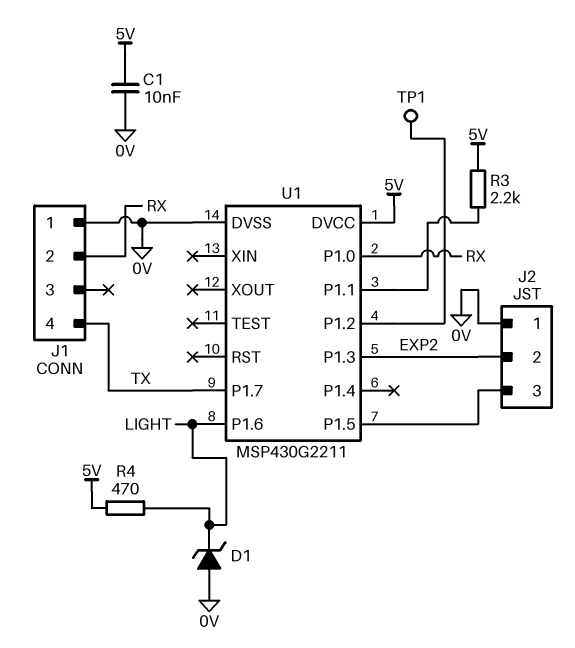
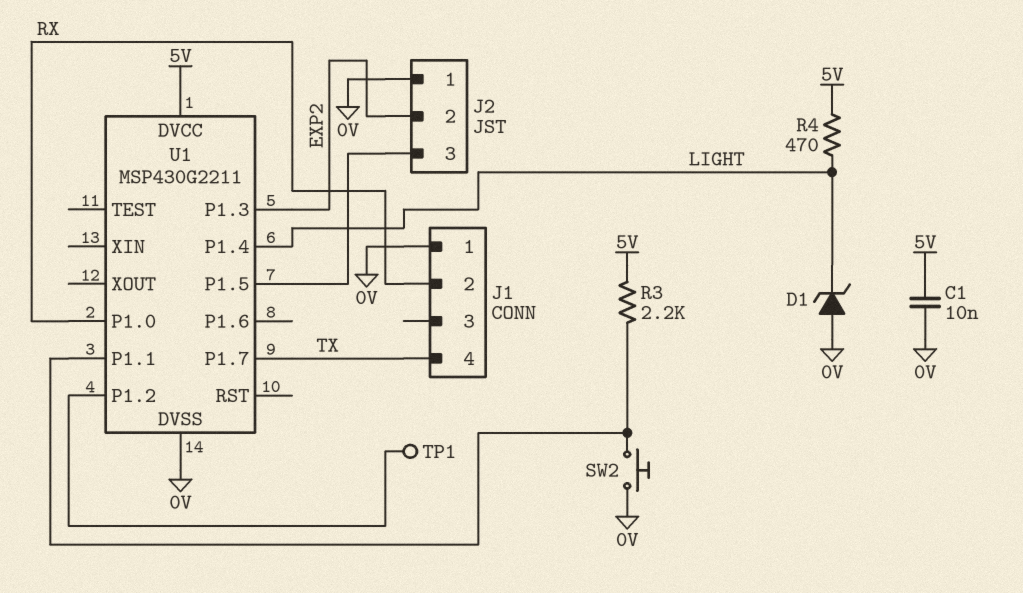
SW2: none -> button (0V, U1/P1.1)
U1 pin P1.4: none -> LIGHT
U1 pin P1.6: LIGHT -> none

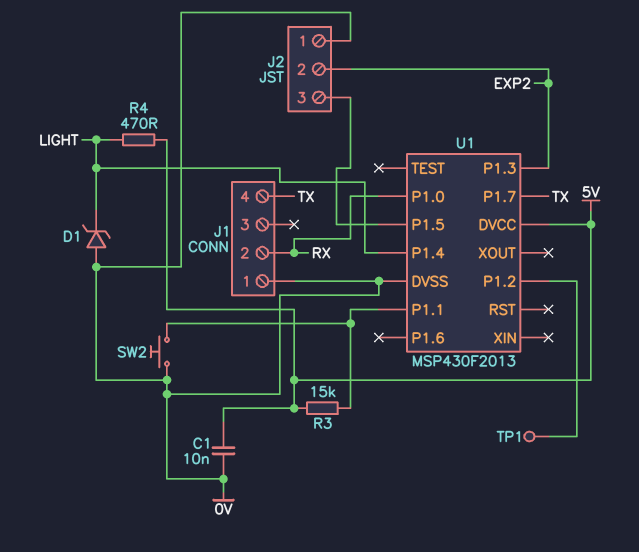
R3: 2.2k (5V, U1/P1.1) -> 15k (5V, U1/P1.1)
U1: MSP430G2211 -> MSP430F2013

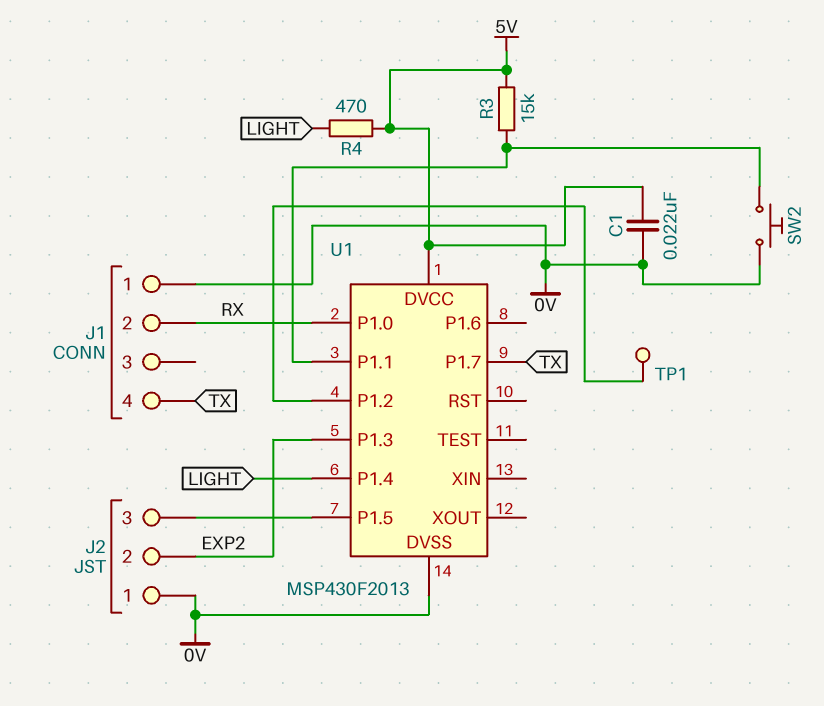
C1: 10nF (0V, 5V) -> 22nF (0V, 5V)
D1: zener (A 0V, K LIGHT) -> none

